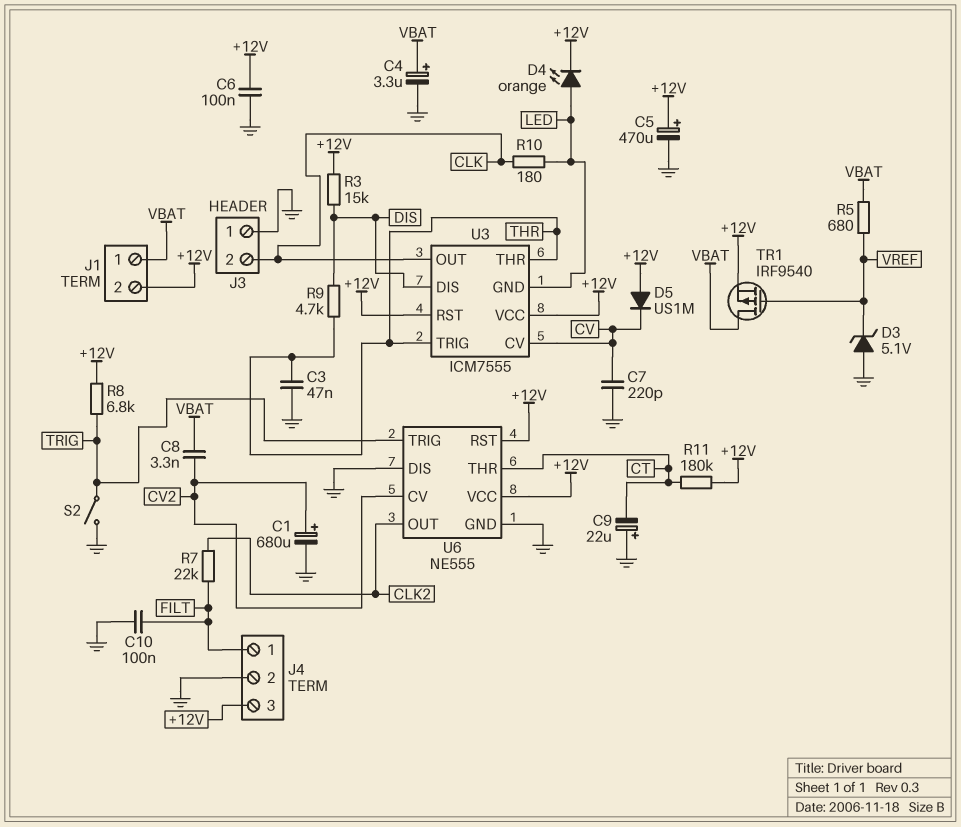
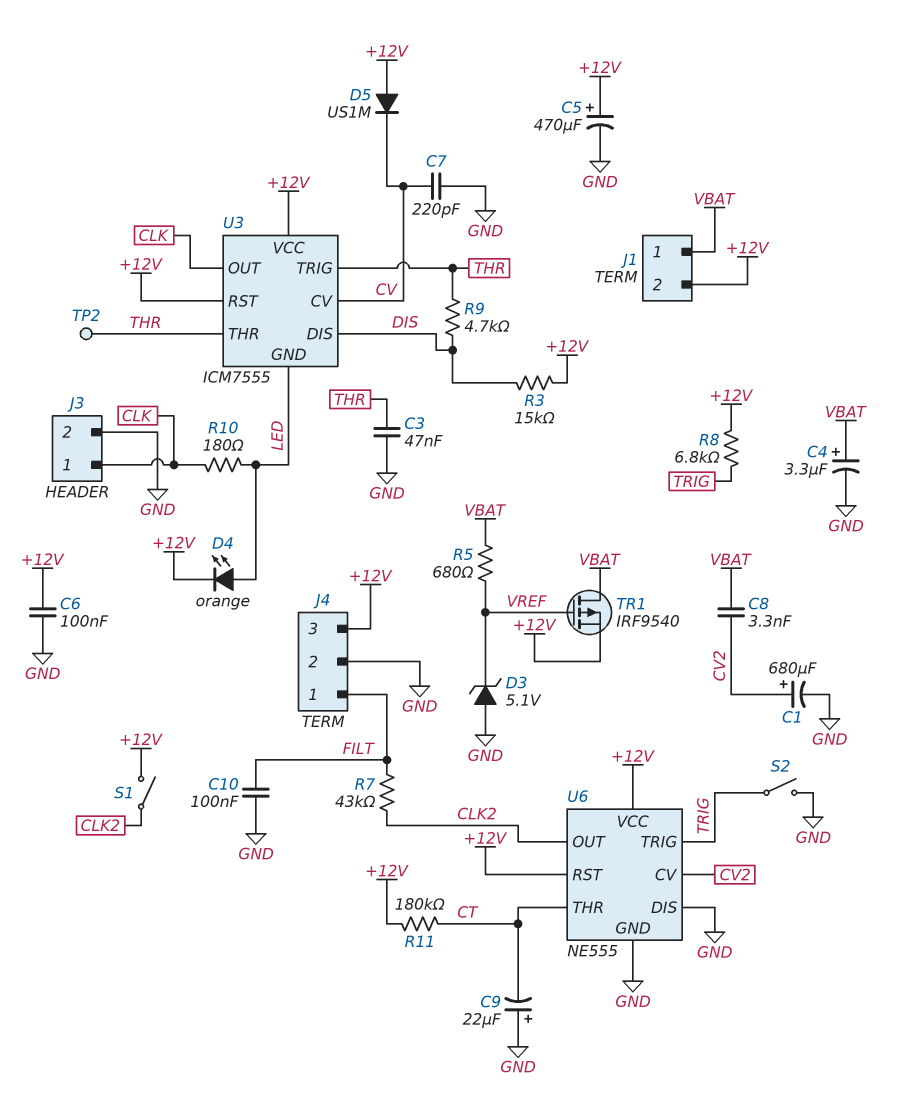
J3 pin 1: GND -> CLK
J3 pin 2: CLK -> GND
R7: 22k (CLK2, FILT) -> 43k (CLK2, FILT)
S1: none -> switch (+12V, CLK2)
TP2: none -> test point (THR)

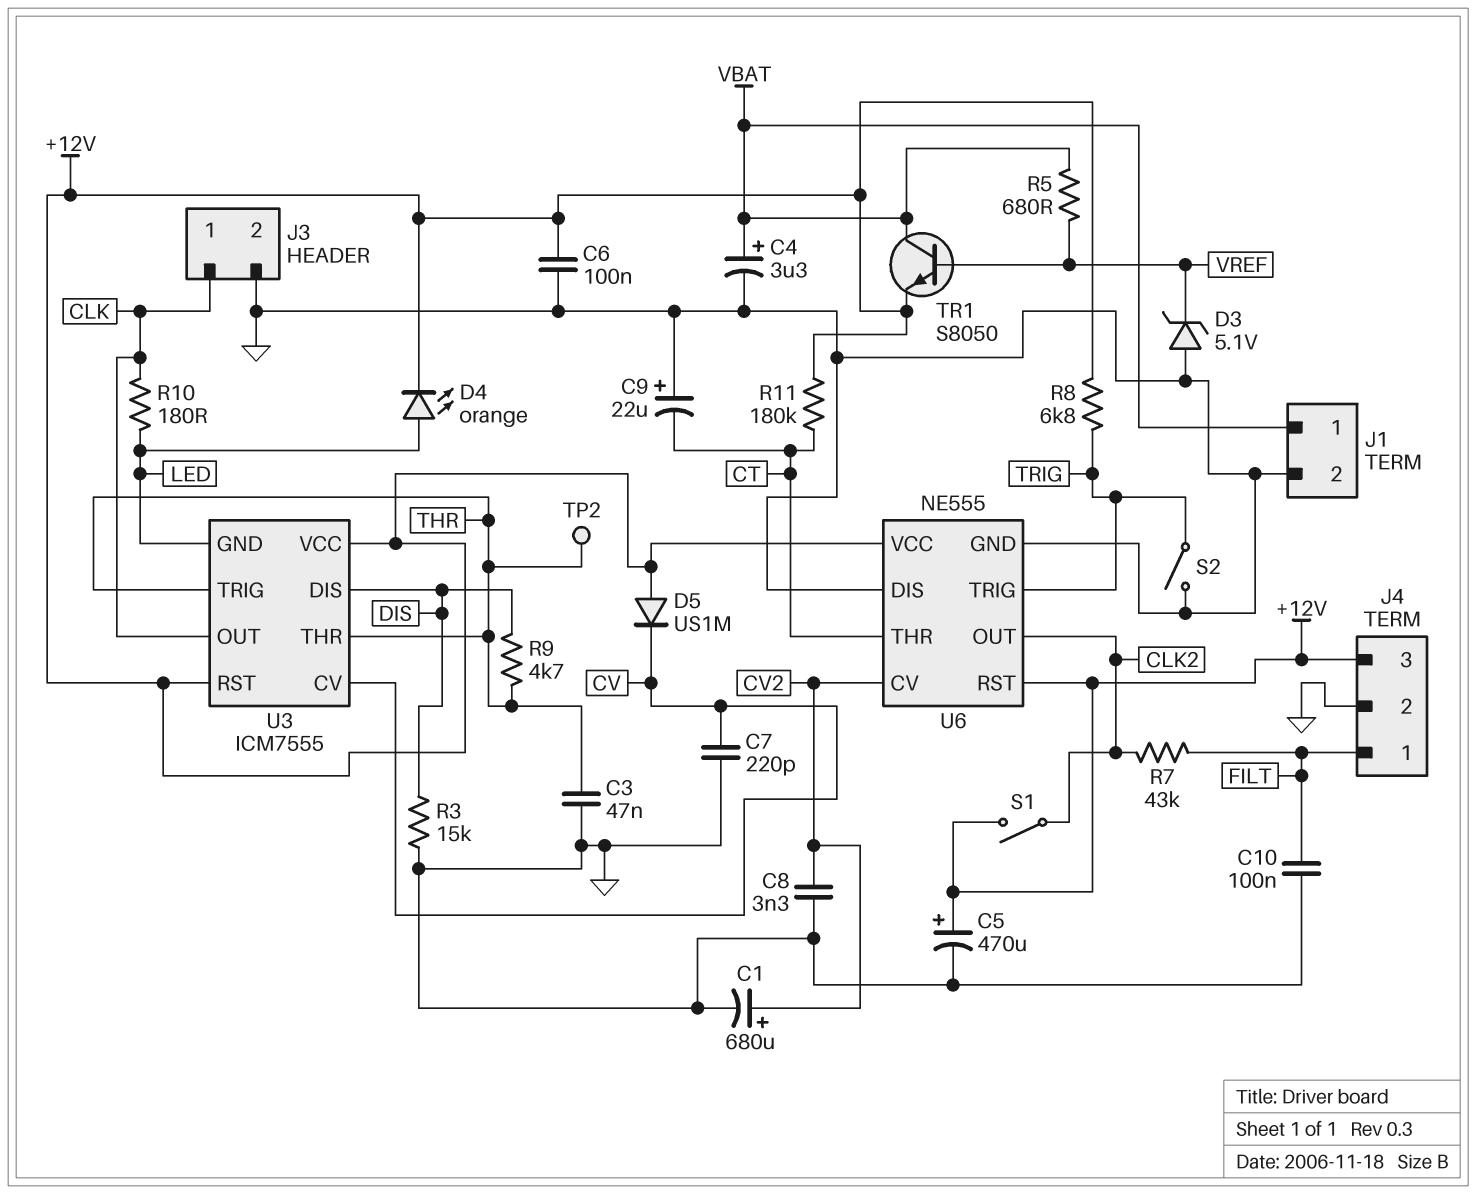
C8: 3.3nF (CV2, VBAT) -> 3.3nF (CV2, GND)
J1 pin 2: +12V -> GND
R3: 15k (+12V, DIS) -> 15k (DIS, GND)
TR1: PMOS IRF9540 (G VREF, D VBAT, S +12V) -> NPN S8050 (B VREF, C VBAT, E +12V)

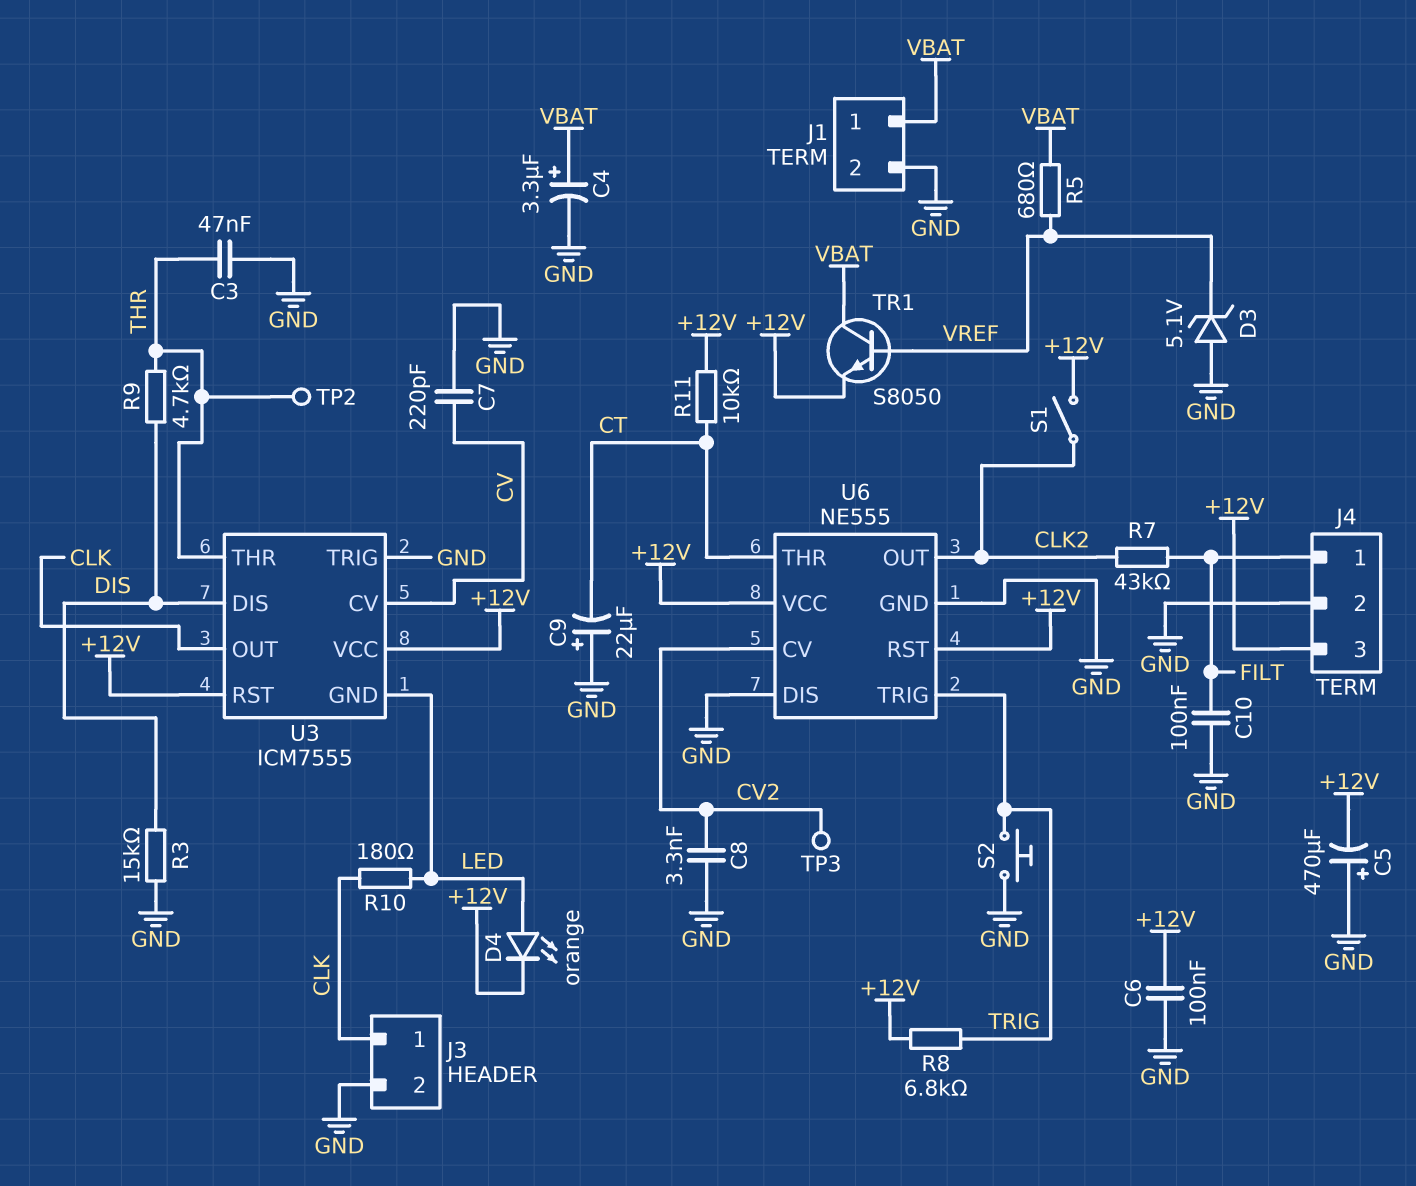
C1: 680uF (plus CV2, minus GND) -> none
C5: 470uF (plus +12V, minus GND) -> 470uF (plus GND, minus +12V)
D5: diode US1M (A +12V, K CV) -> none
R11: 180k (+12V, CT) -> 10k (+12V, CT)
S2: switch (GND, TRIG) -> button (GND, TRIG)
TP3: none -> test point (CV2)
U3 pin TRIG: THR -> GND

